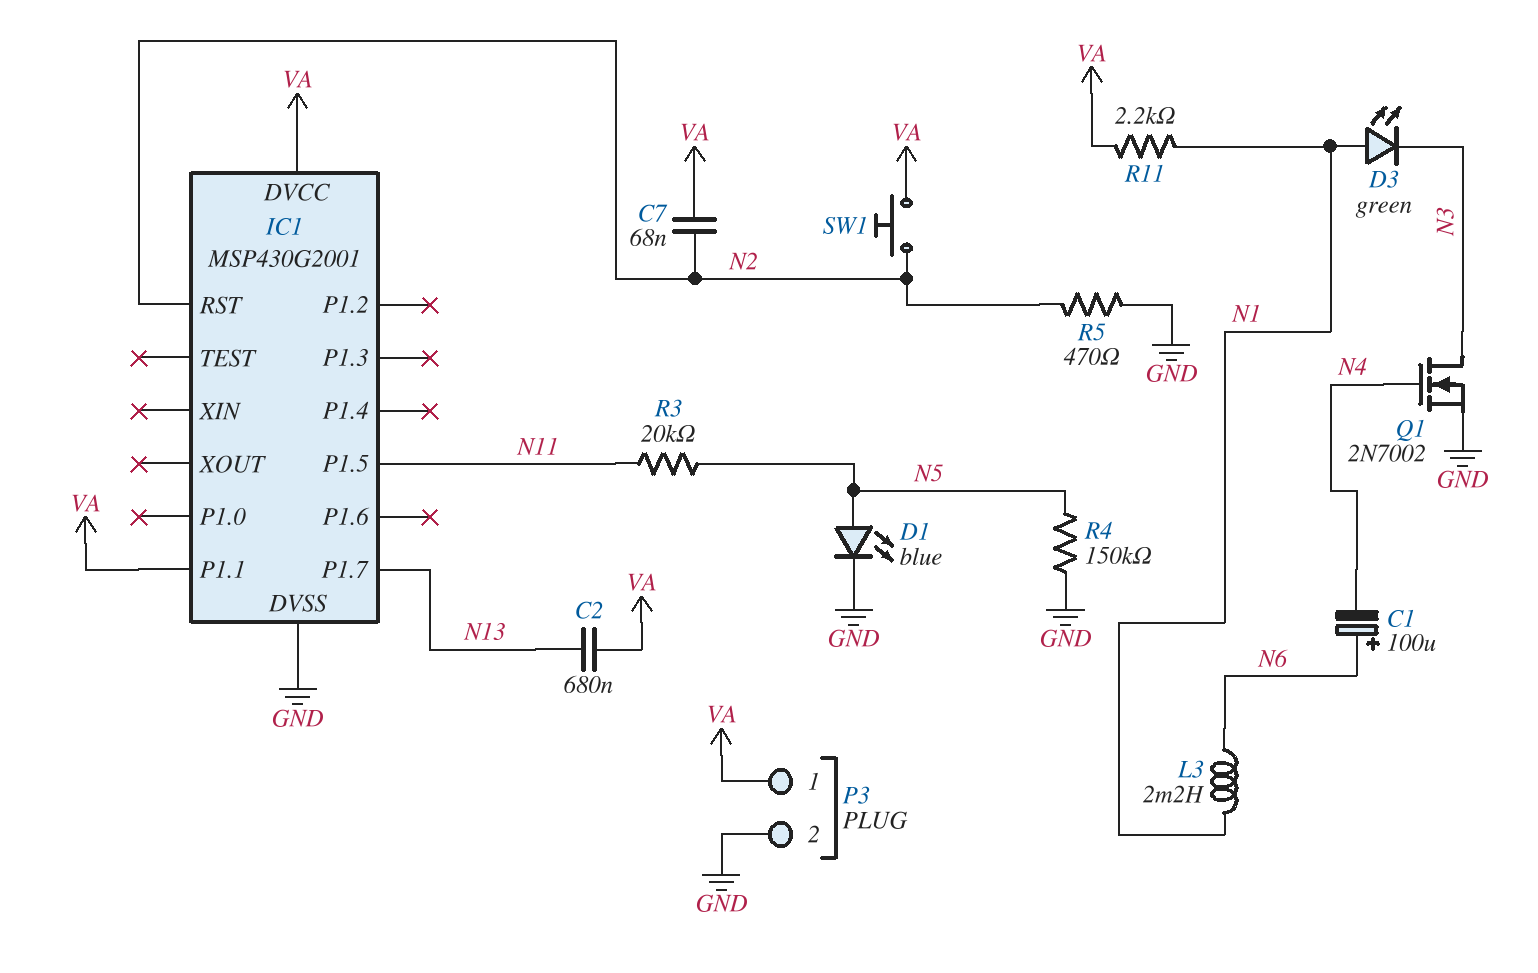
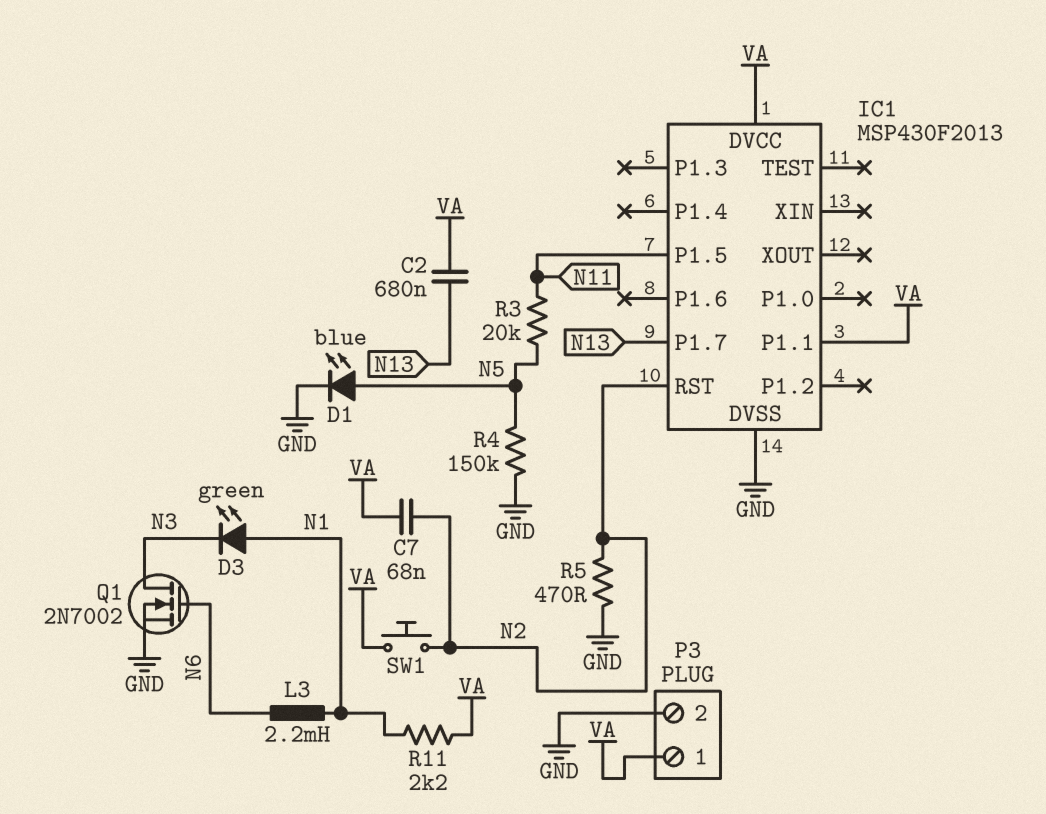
C1: 100uF (plus N6, minus N4) -> none
IC1: MSP430G2001 -> MSP430F2013
Q1: NMOS 2N7002 (G N4, D N3, S GND) -> NMOS 2N7002 (G N6, D N3, S GND)

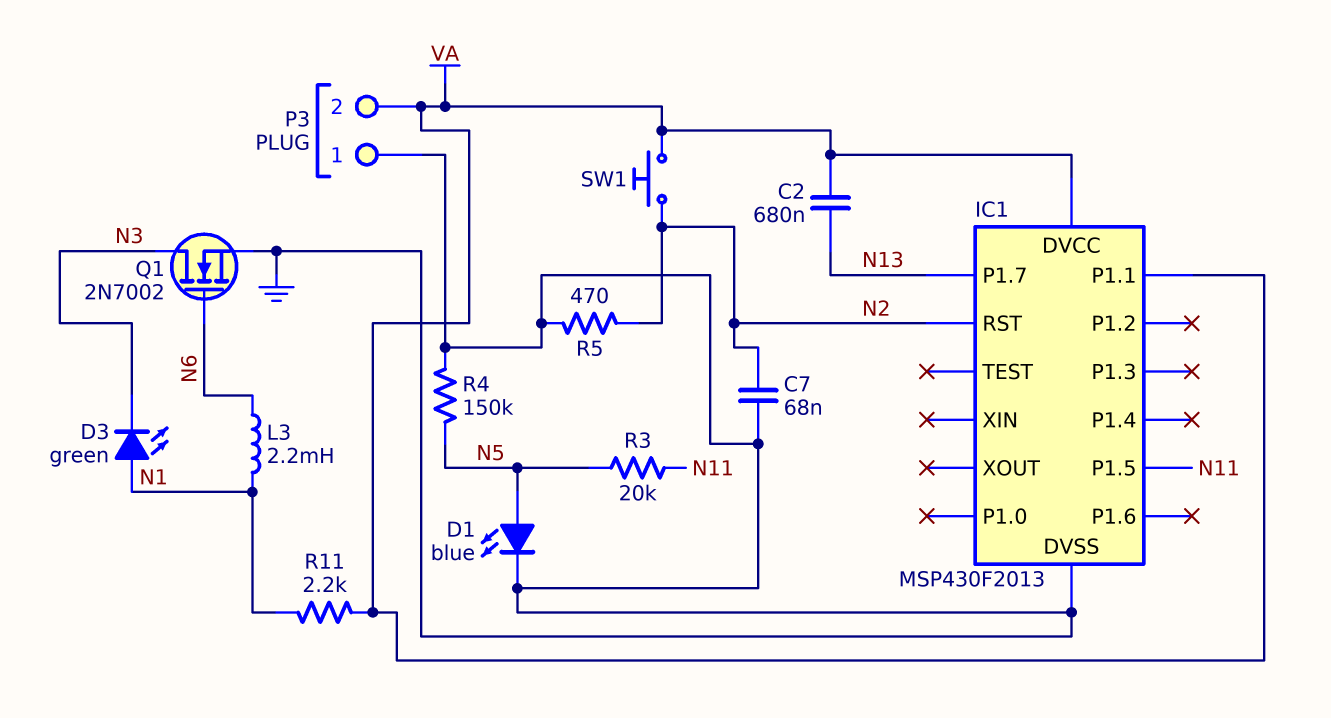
C7: 68nF (N2, VA) -> 68nF (GND, N2)
P3 pin 1: VA -> GND
P3 pin 2: GND -> VA

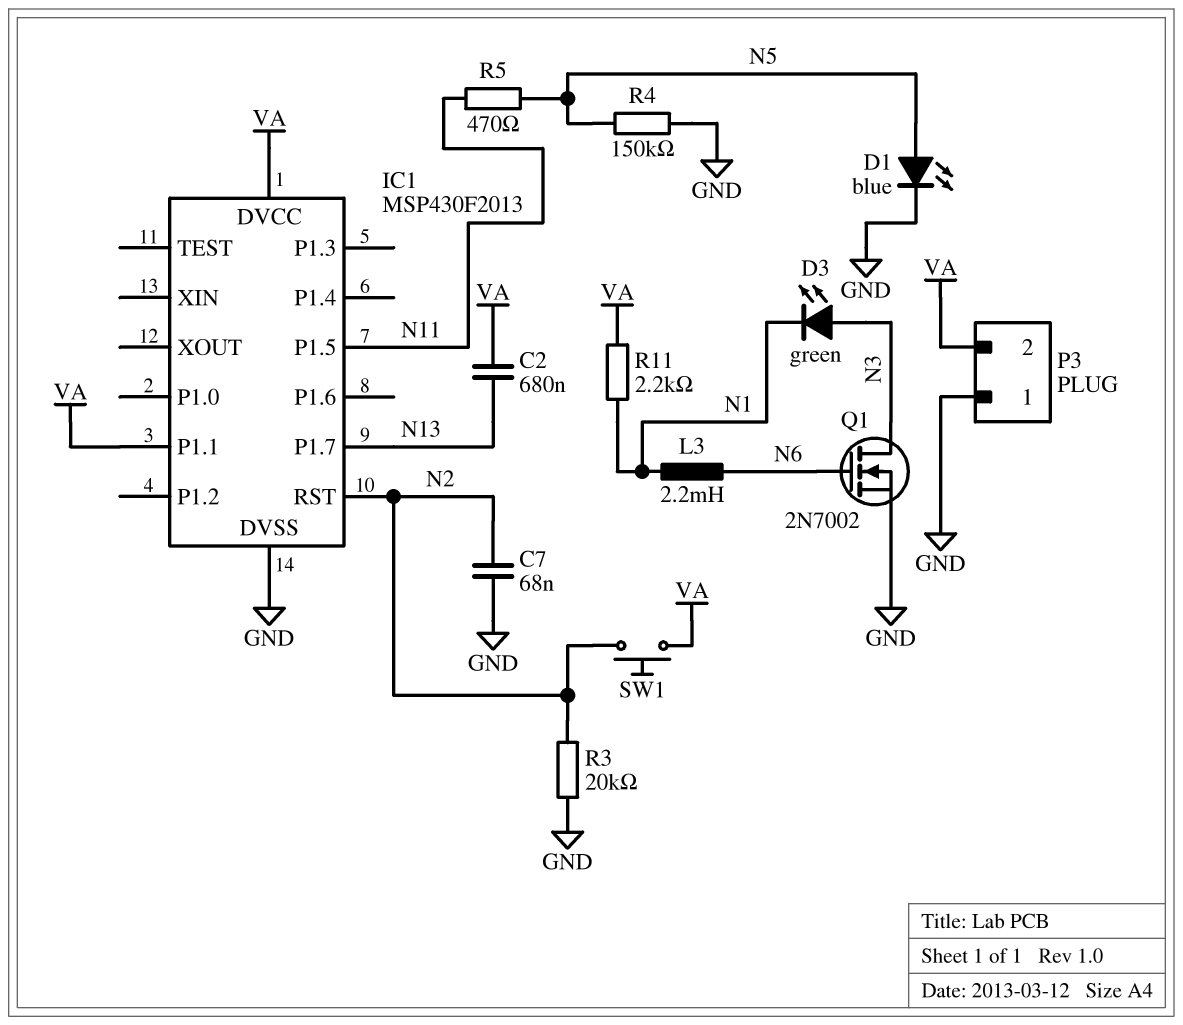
D3: LED green (A N1, K N3) -> LED green (A N3, K N1)
R3: 20k (N5, N11) -> 20k (GND, N2)
R5: 470 (GND, N2) -> 470 (N5, N11)

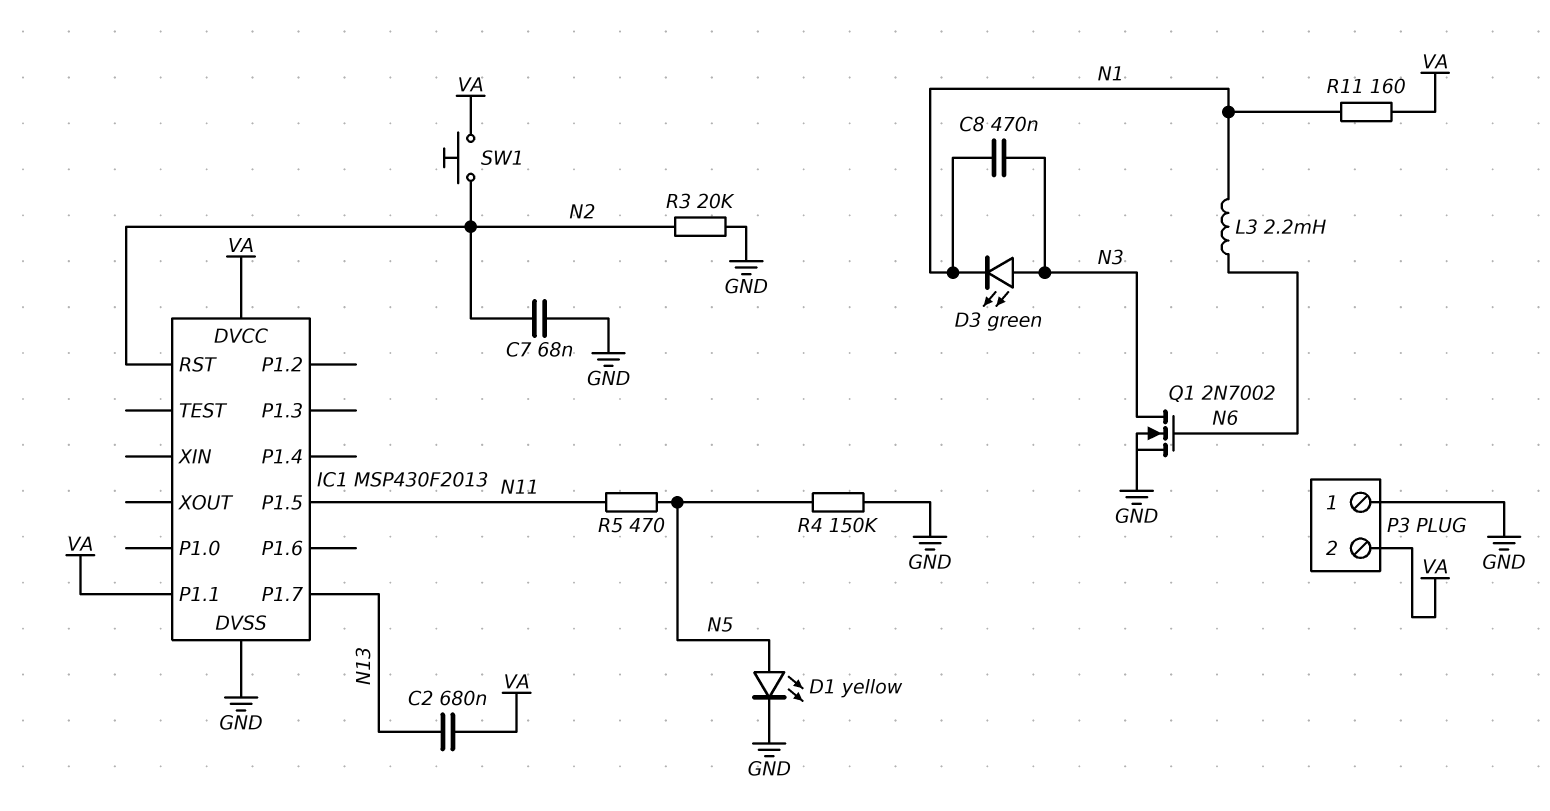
C8: none -> 470nF (N1, N3)
D1: LED blue (A N5, K GND) -> LED yellow (A N5, K GND)
R11: 2.2k (N1, VA) -> 160 (N1, VA)

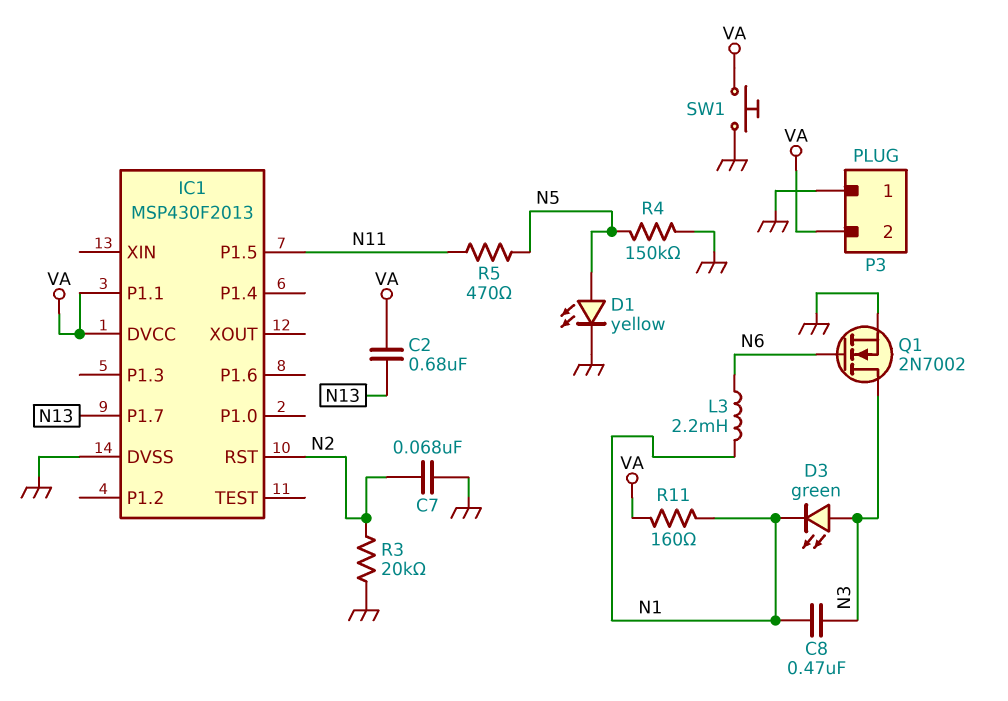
SW1: button (N2, VA) -> button (GND, VA)

